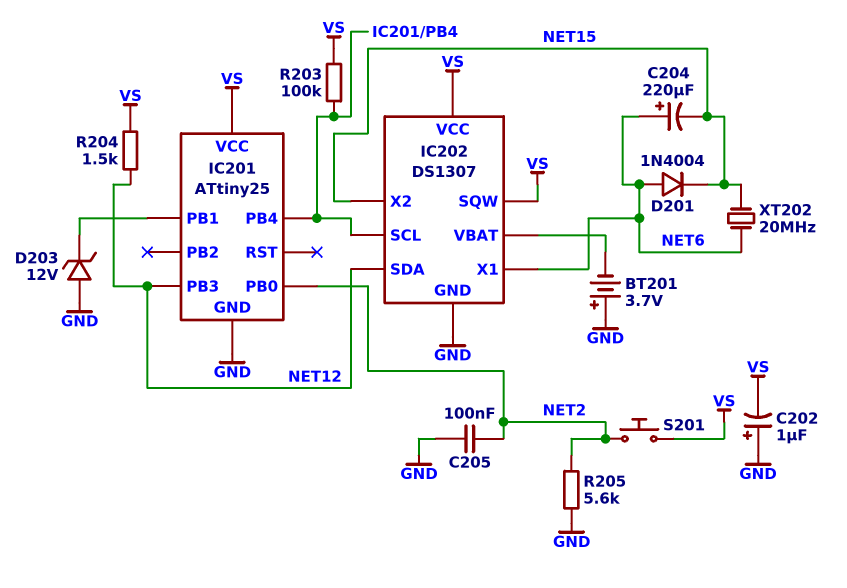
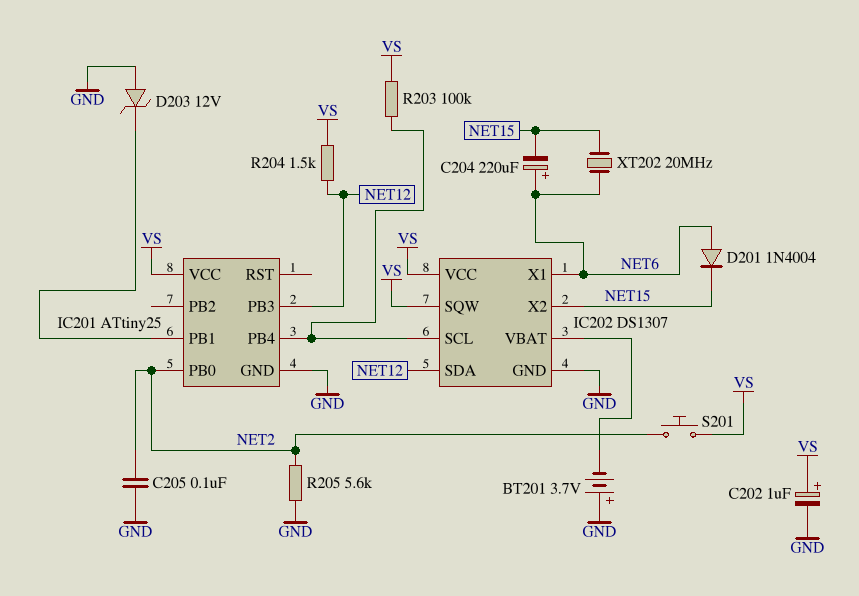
C202: 1uF (plus GND, minus VS) -> 1uF (plus VS, minus GND)

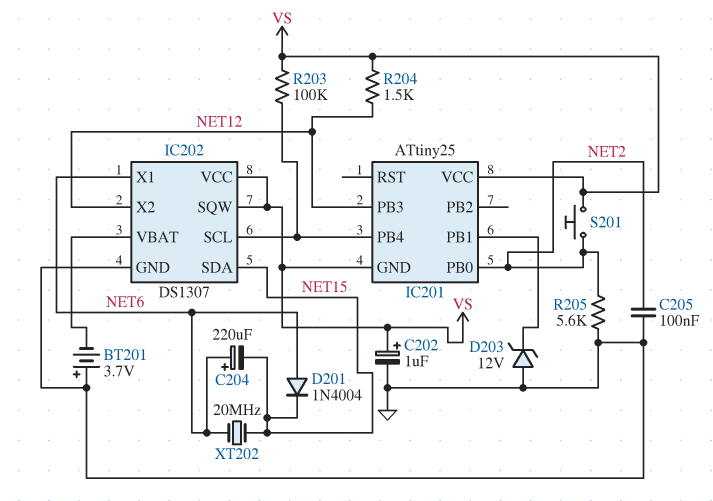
IC201 pin GND: GND -> VS
IC202 pin SDA: NET12 -> NET15
IC202 pin X2: NET15 -> NET12

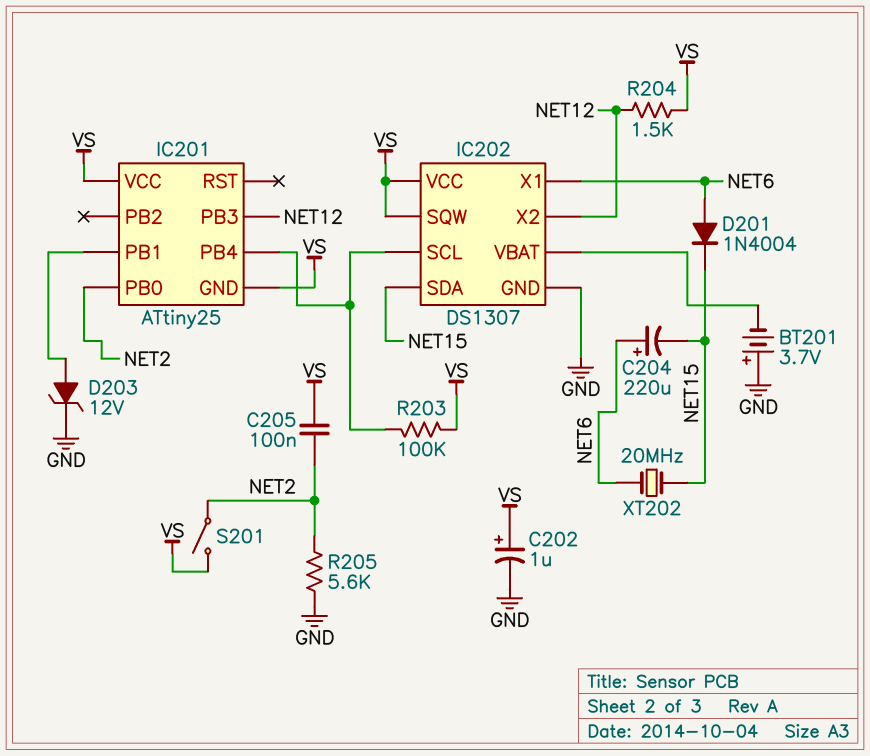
C205: 100nF (GND, NET2) -> 100nF (NET2, VS)
D203: zener 12V (A GND, K IC201/PB1) -> zener 12V (A IC201/PB1, K GND)
S201: button (NET2, VS) -> switch (NET2, VS)

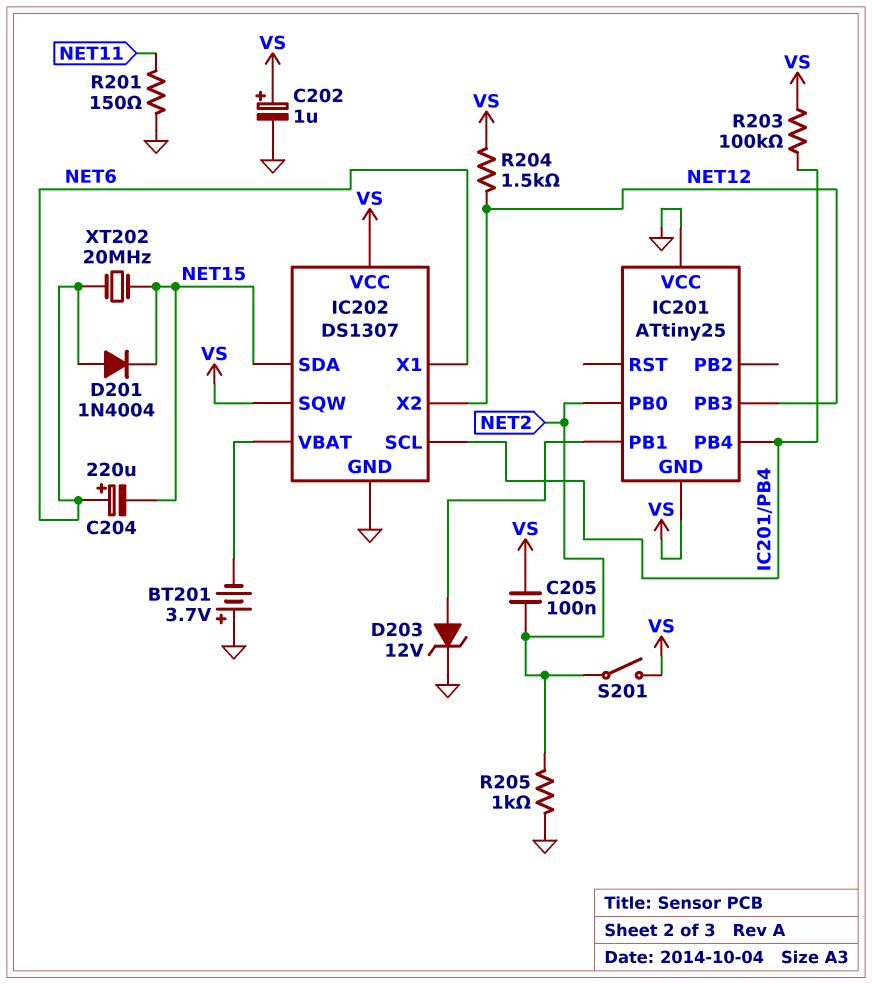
IC201 pin VCC: VS -> GND
R201: none -> 150 (GND, NET11)
R205: 5.6k (GND, NET2) -> 1k (GND, NET2)

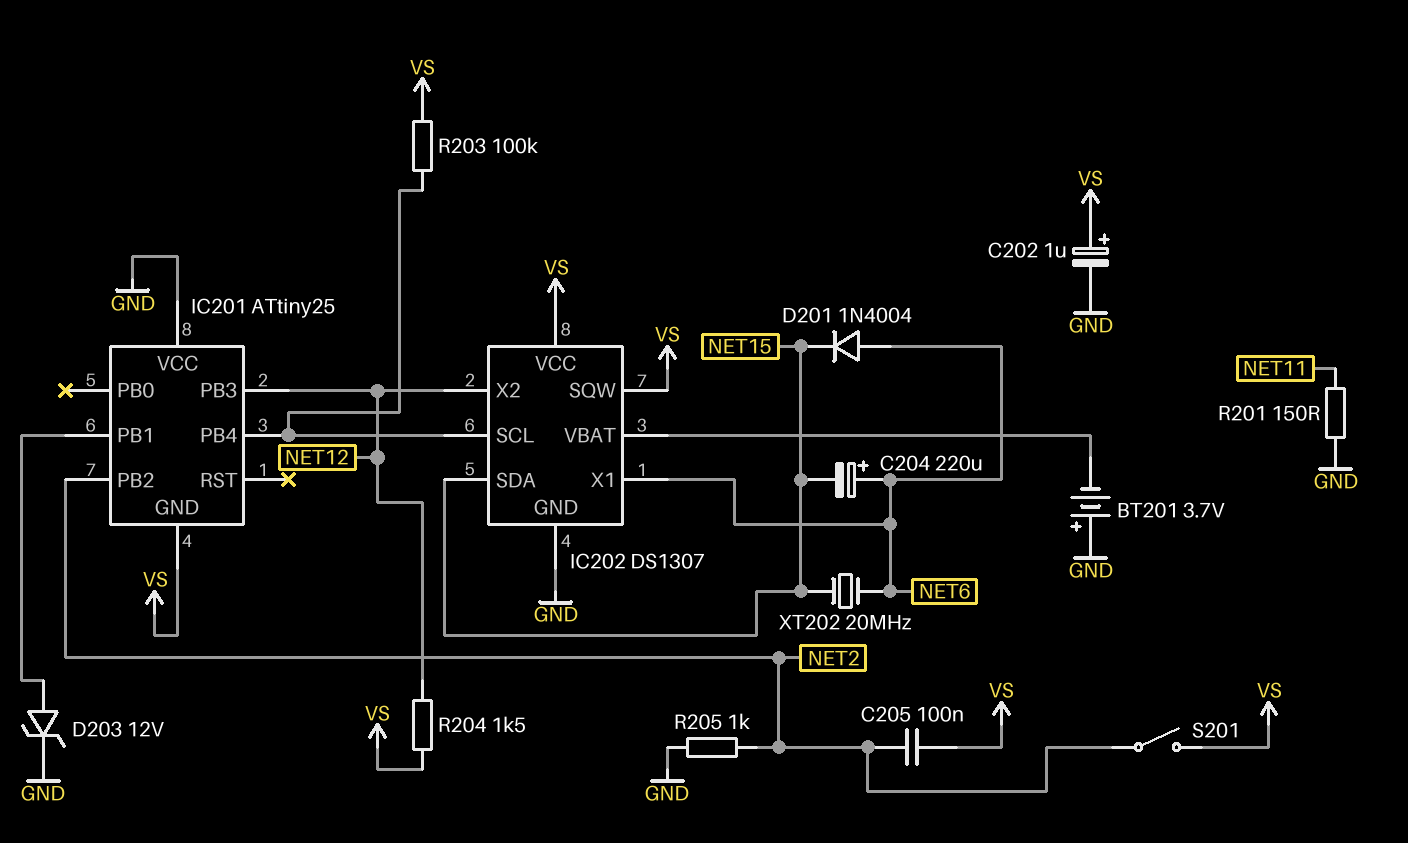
IC201 pin PB0: NET2 -> none
IC201 pin PB2: none -> NET2

